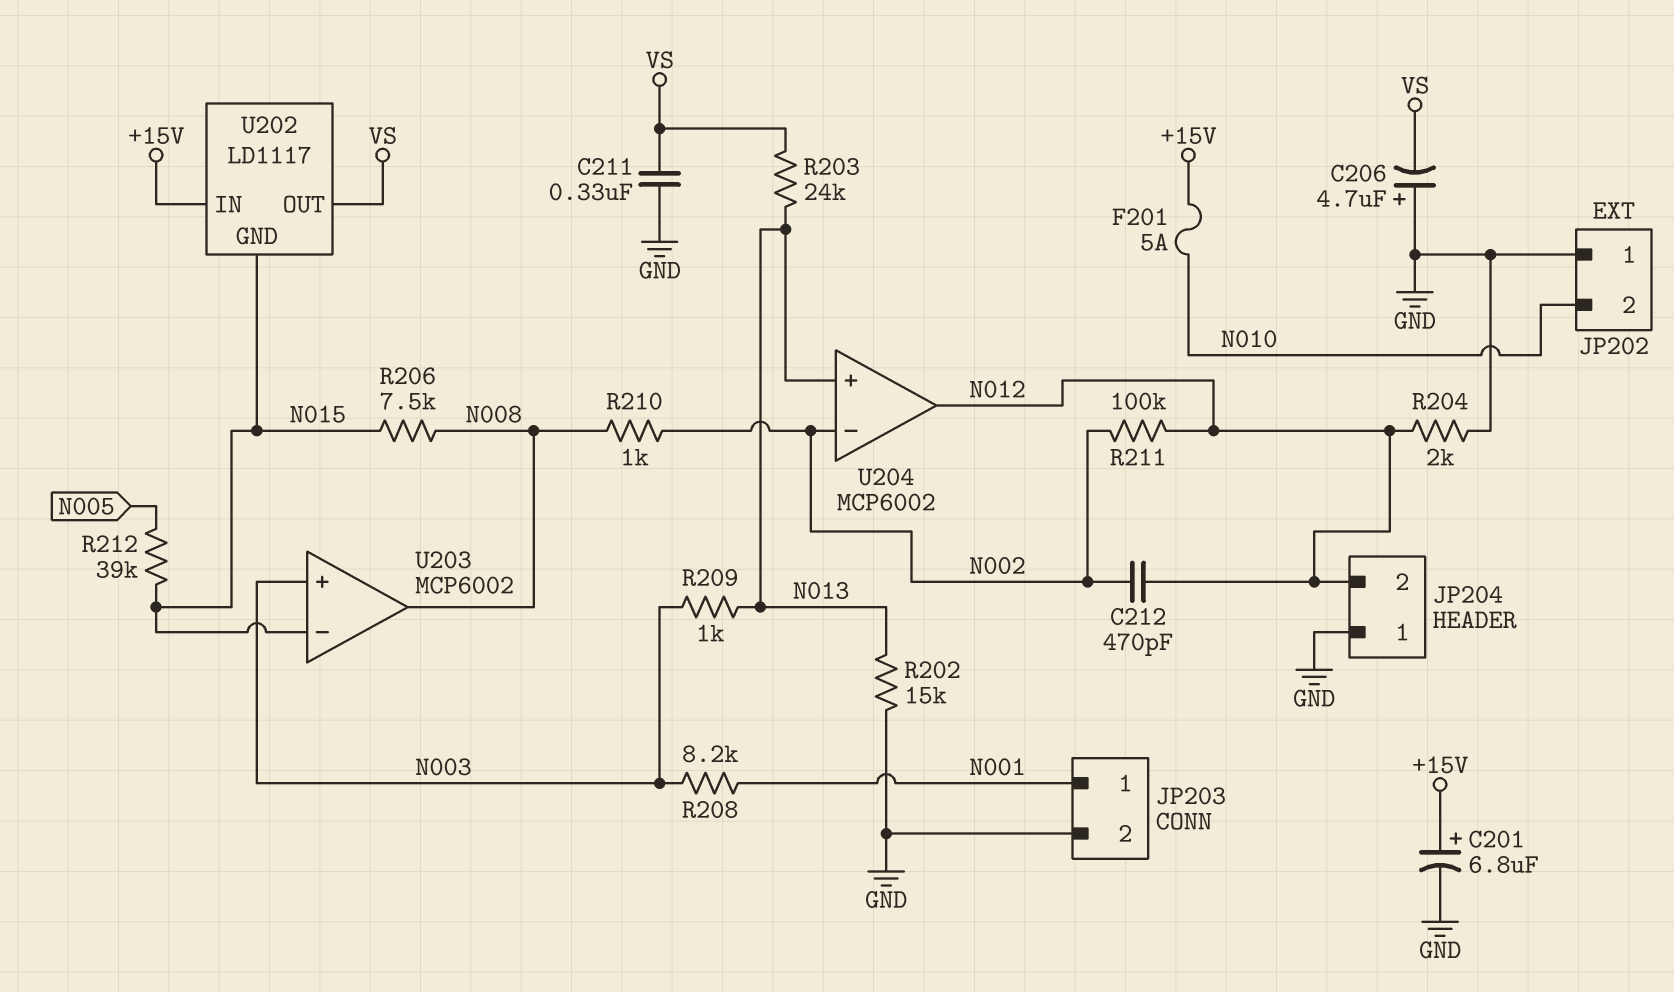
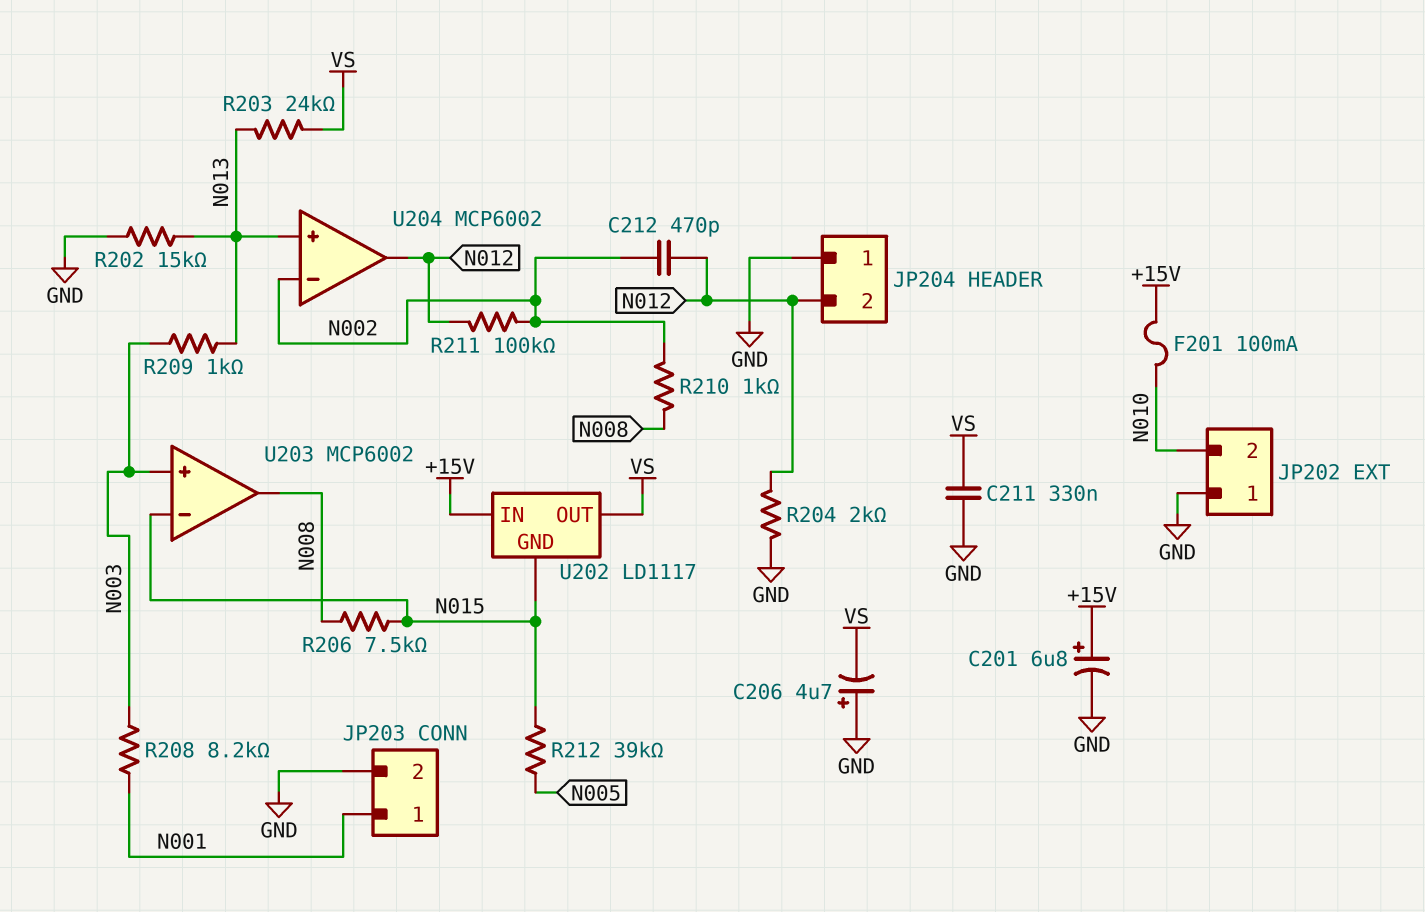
F201: 5A (+15V, N010) -> 100mA (+15V, N010)

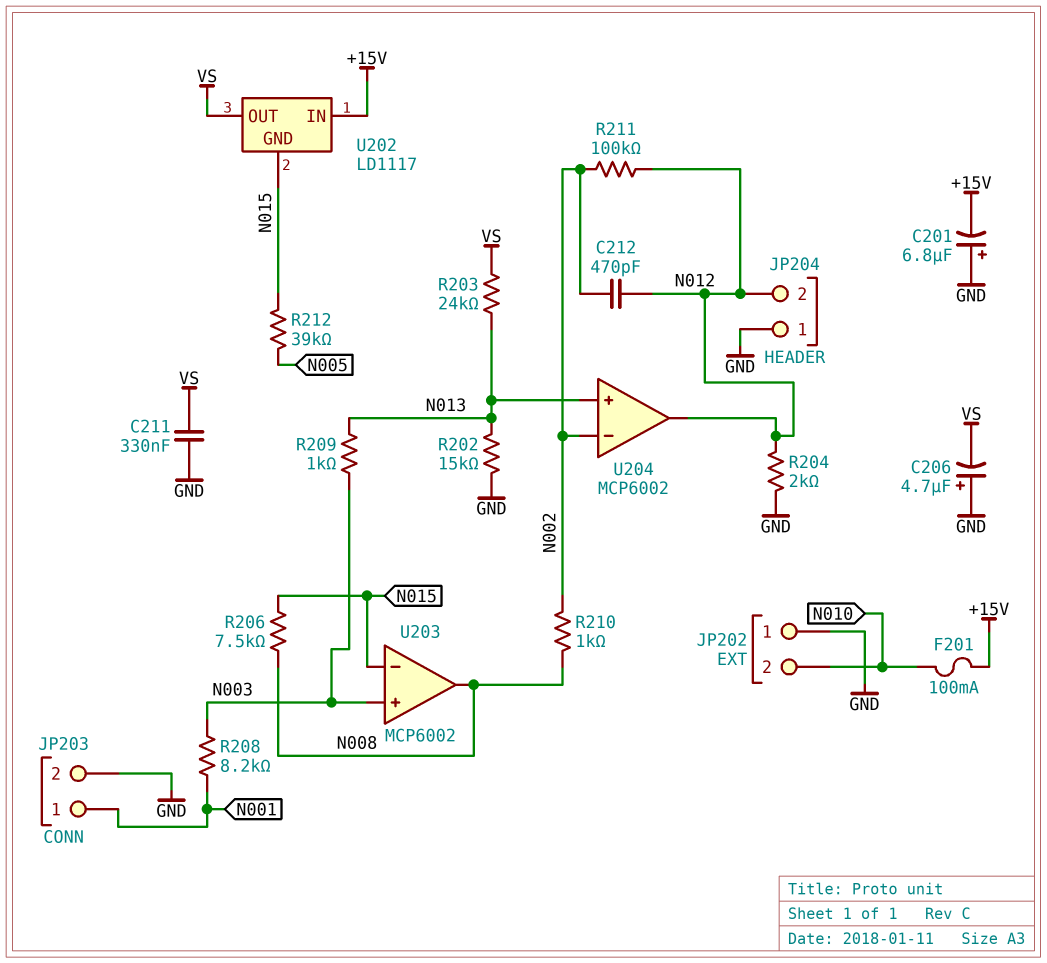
C201: 6.8uF (plus +15V, minus GND) -> 6.8uF (plus GND, minus +15V)

